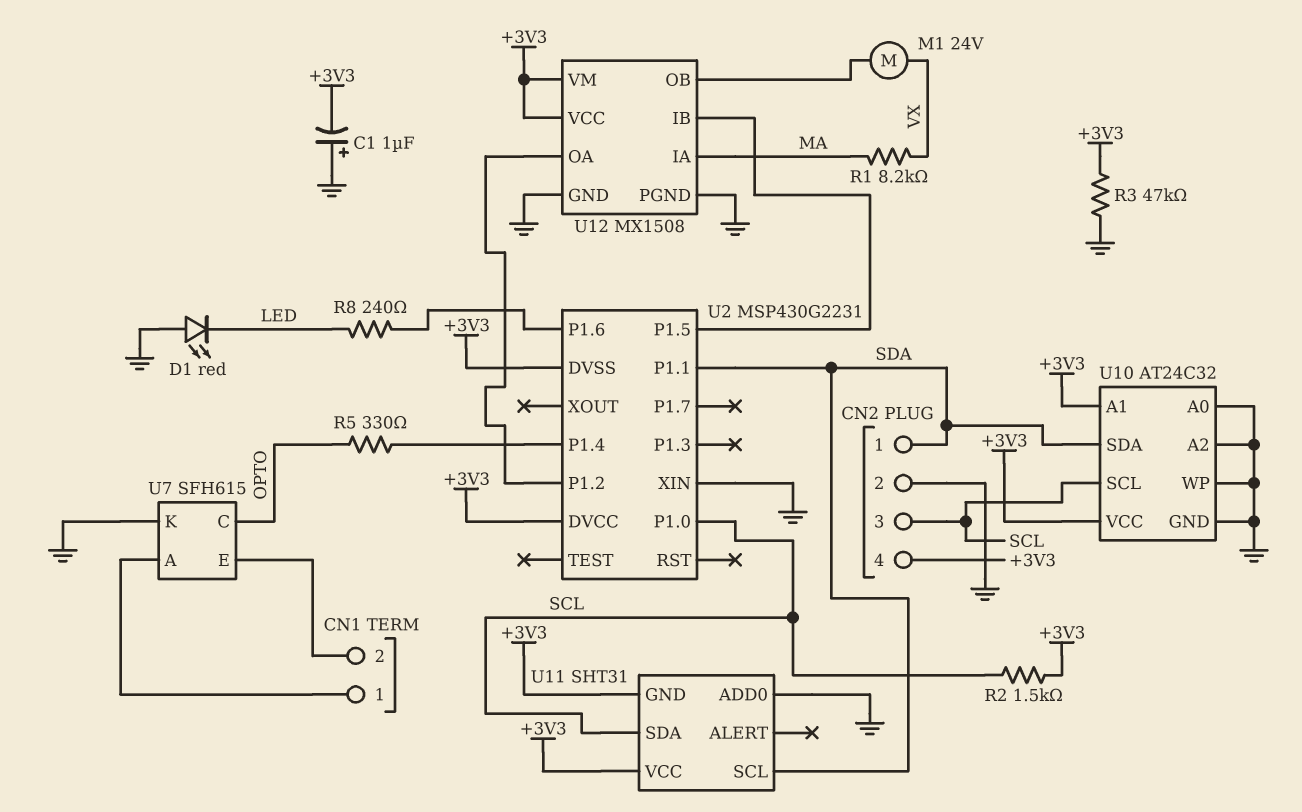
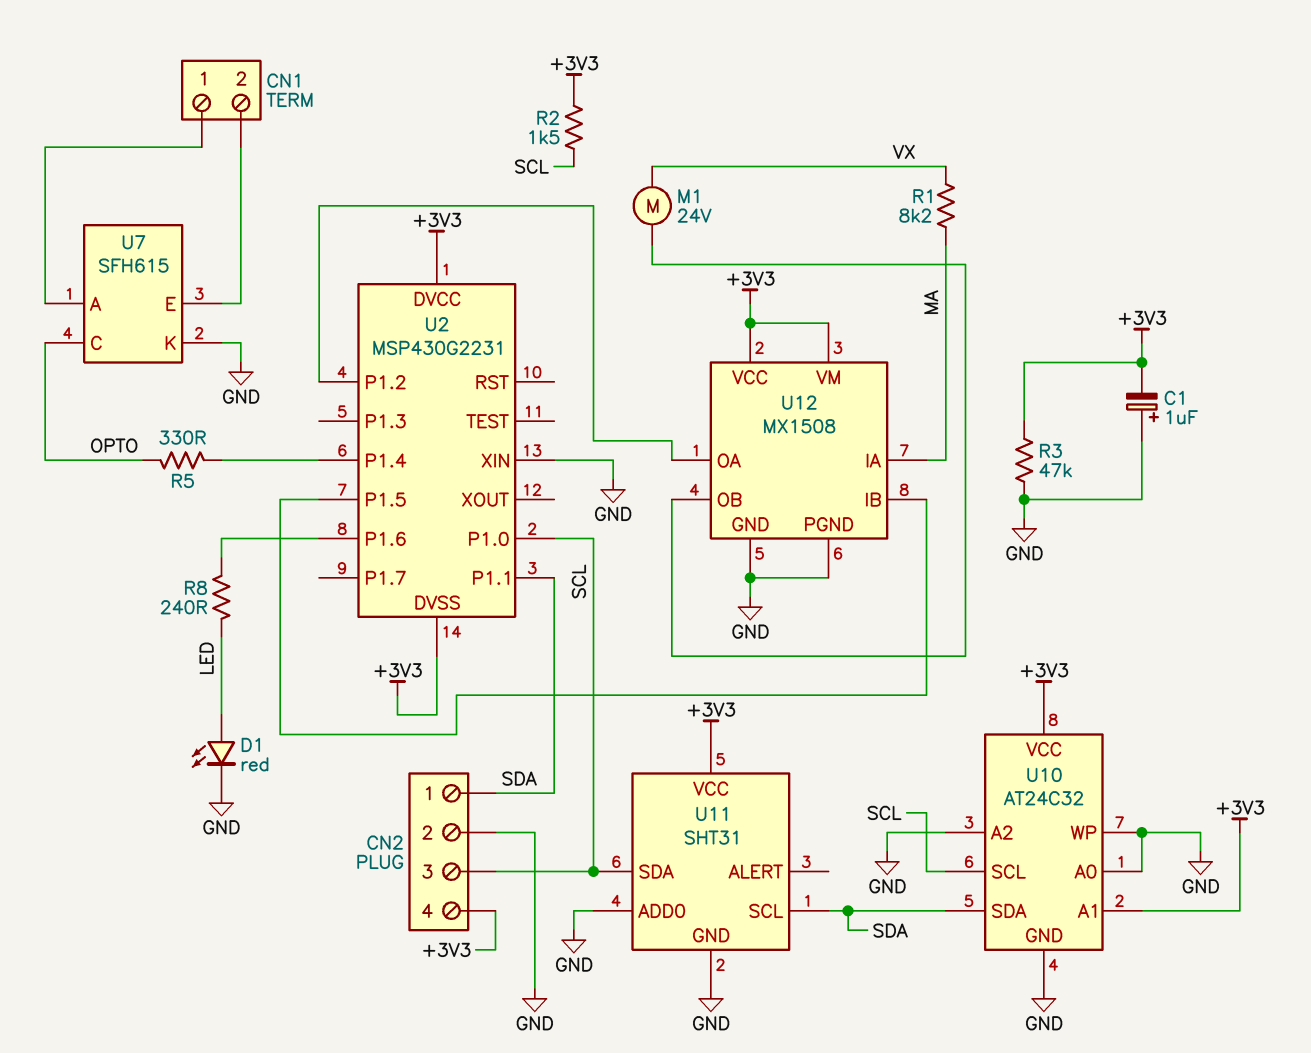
D1: LED red (A GND, K LED) -> LED red (A LED, K GND)
U11 pin GND: +3V3 -> GND

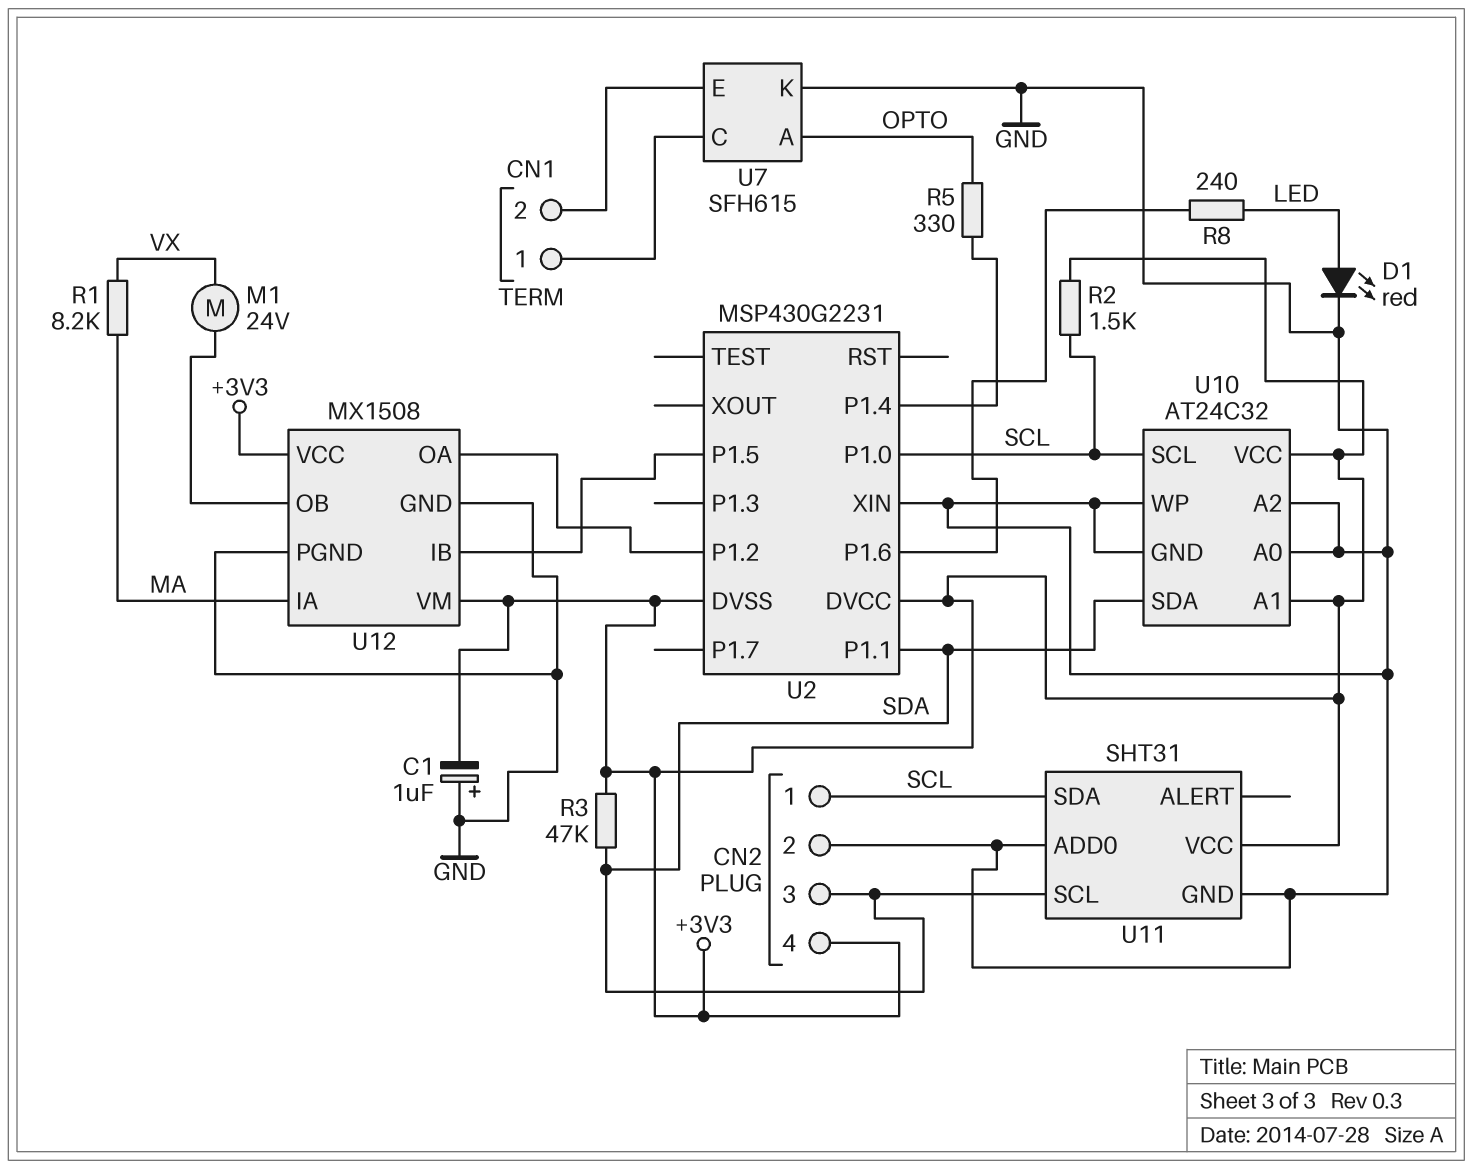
CN2 pin 1: SDA -> SCL
CN2 pin 3: SCL -> SDA
R3: 47k (+3V3, GND) -> 47k (+3V3, SDA)
U7 pin A: CN1/1 -> OPTO
U7 pin C: OPTO -> CN1/1

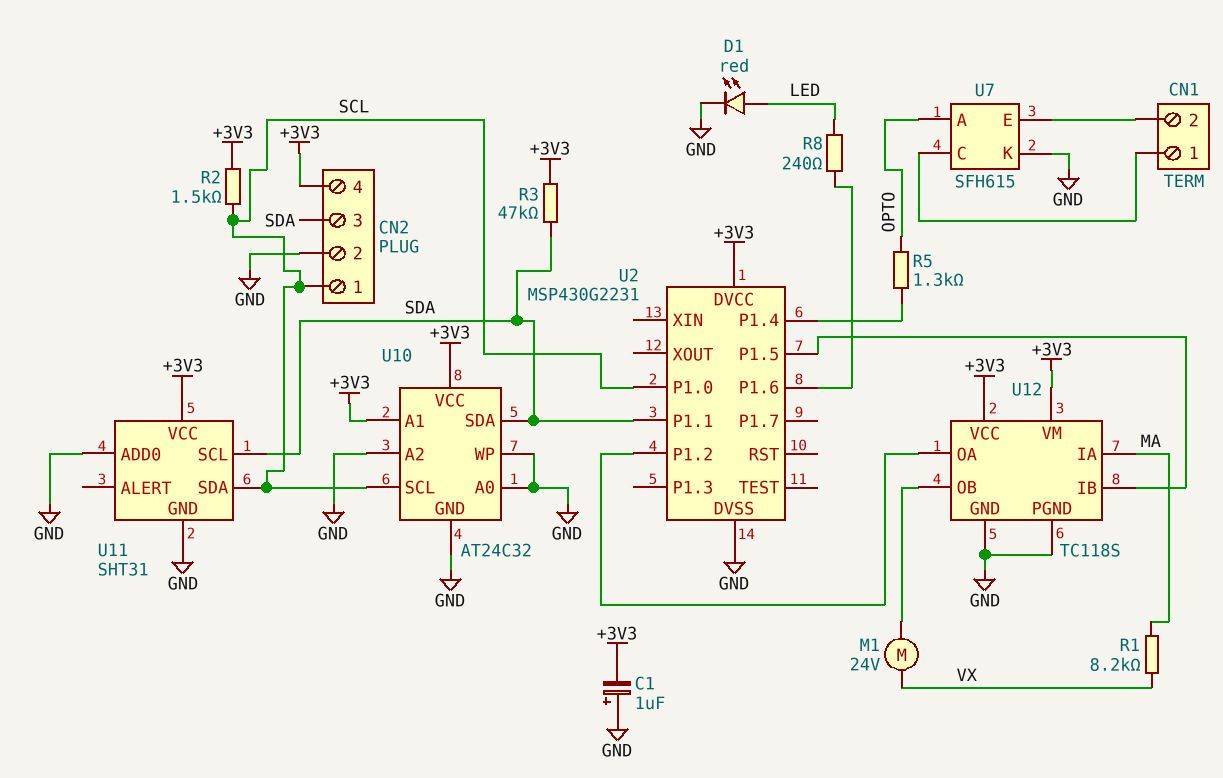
R5: 330 (OPTO, U2/P1.4) -> 1.3k (OPTO, U2/P1.4)
U2 pin DVSS: +3V3 -> GND
U2 pin XIN: GND -> none
U12: MX1508 -> TC118S

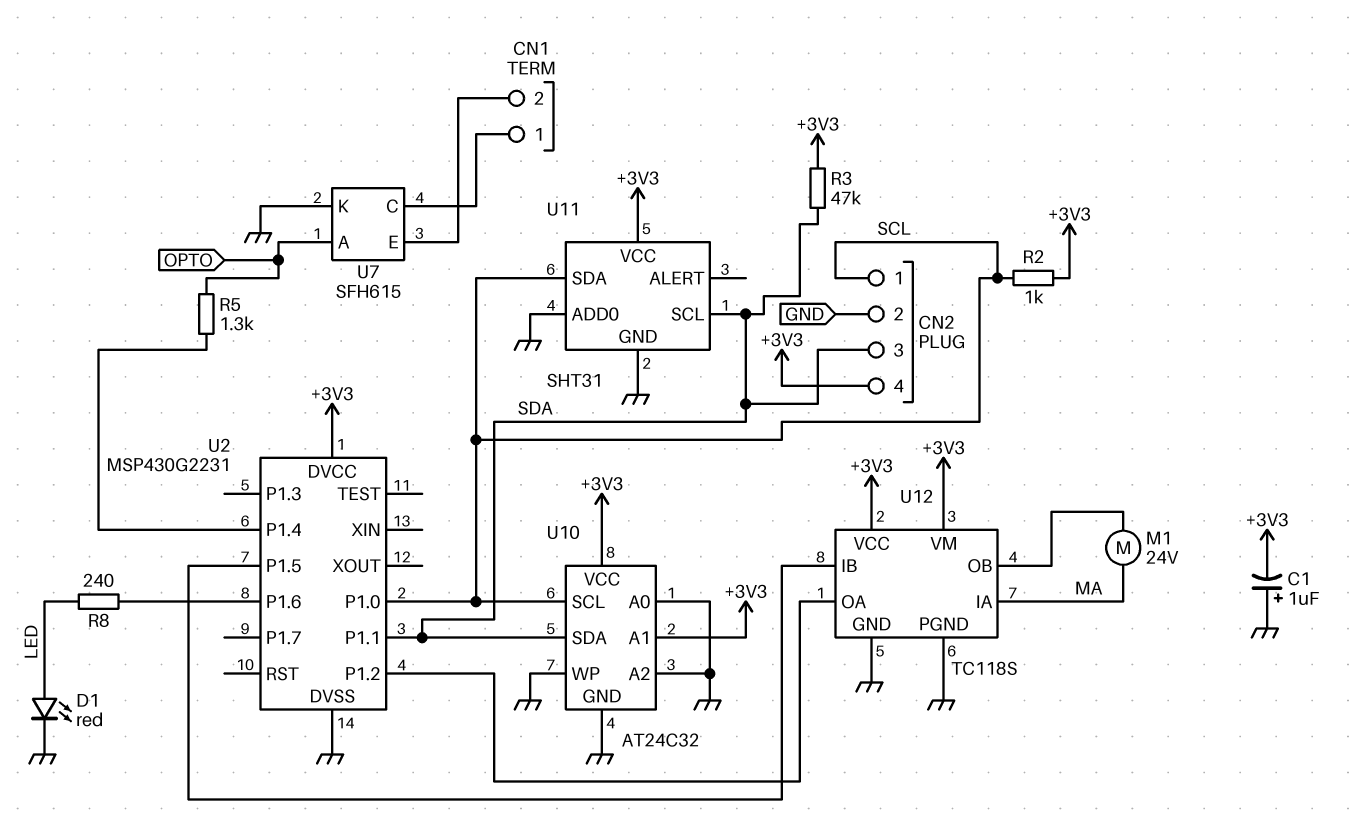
M1: motor 24V (U12/OB, VX) -> motor 24V (MA, U12/OB)
R1: 8.2k (MA, VX) -> none
R2: 1.5k (+3V3, SCL) -> 1k (+3V3, SCL)

